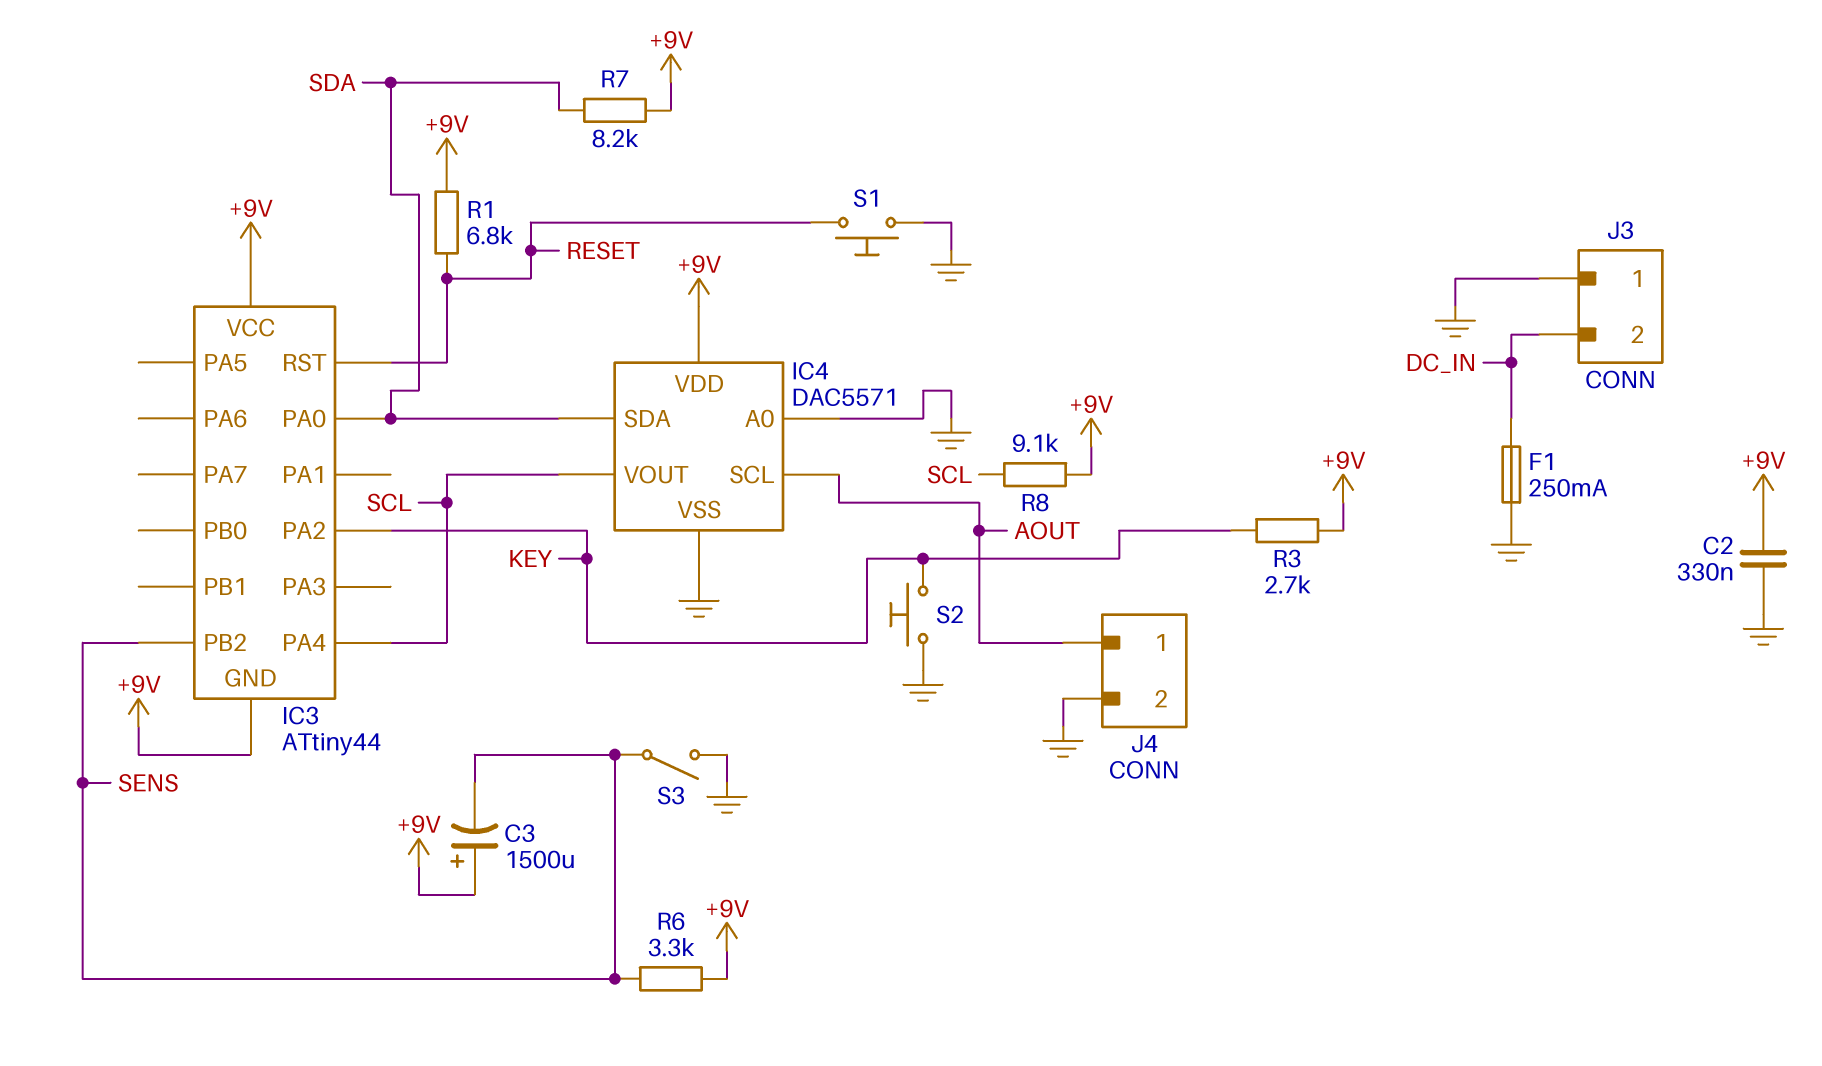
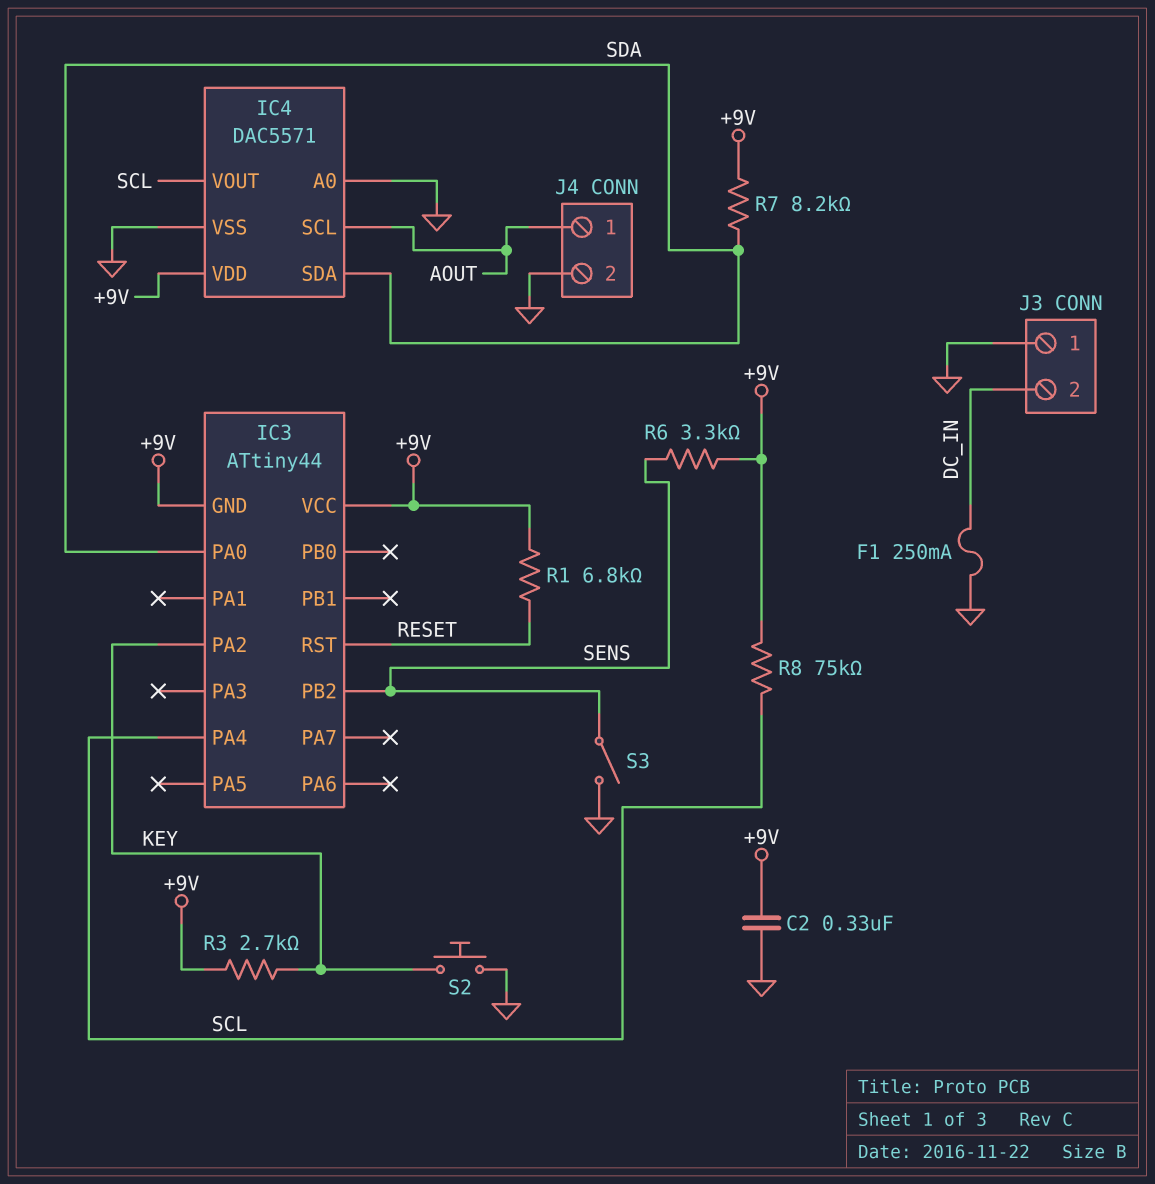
C3: 1500uF (plus +9V, minus SENS) -> none
R8: 9.1k (+9V, SCL) -> 75k (+9V, SCL)
S1: button (GND, RESET) -> none

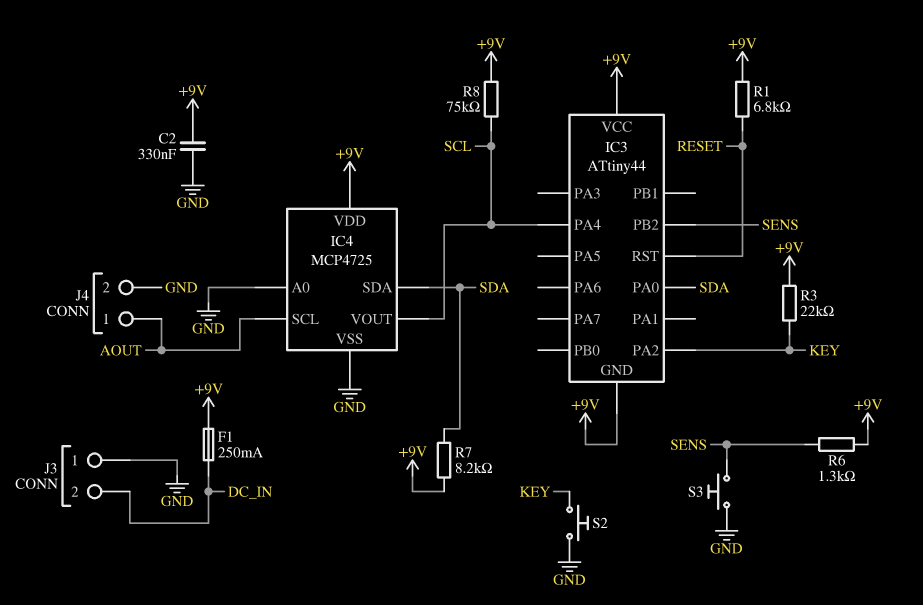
F1: 250mA (DC_IN, GND) -> 250mA (+9V, DC_IN)
IC4: DAC5571 -> MCP4725
R3: 2.7k (+9V, KEY) -> 22k (+9V, KEY)
R6: 3.3k (+9V, SENS) -> 1.3k (+9V, SENS)
S3: switch (GND, SENS) -> button (GND, SENS)

